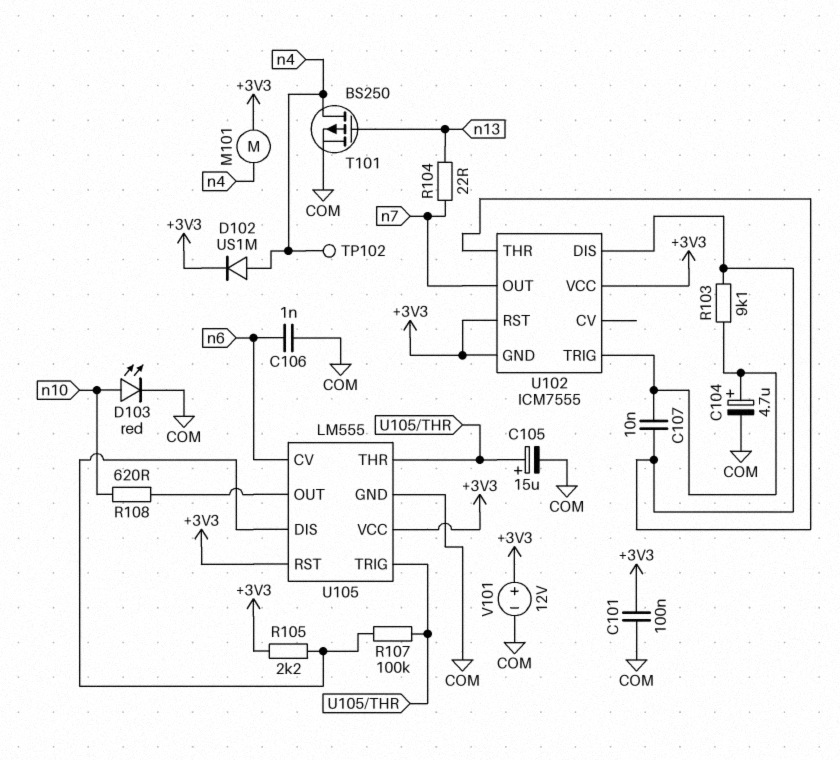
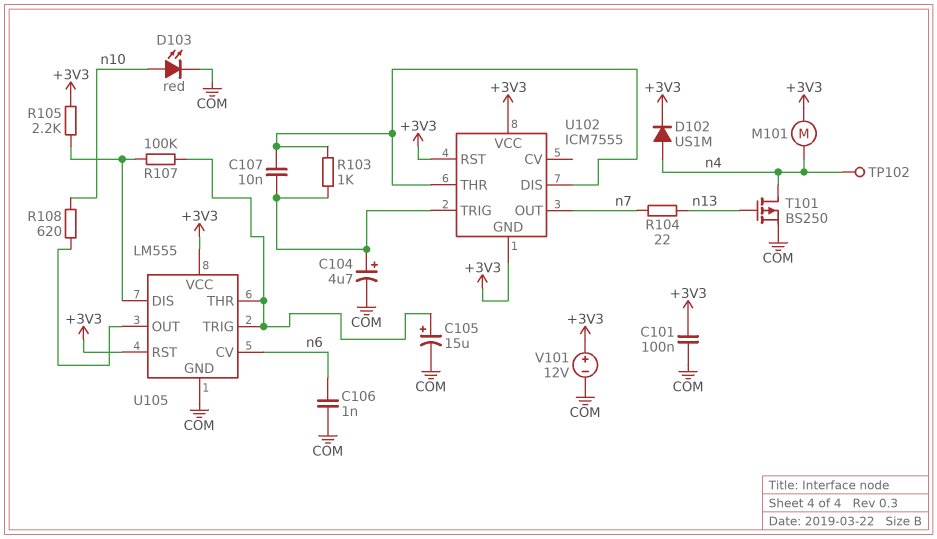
R103: 9.1k (U102/DIS, U102/TRIG) -> 1k (U102/DIS, U102/TRIG)

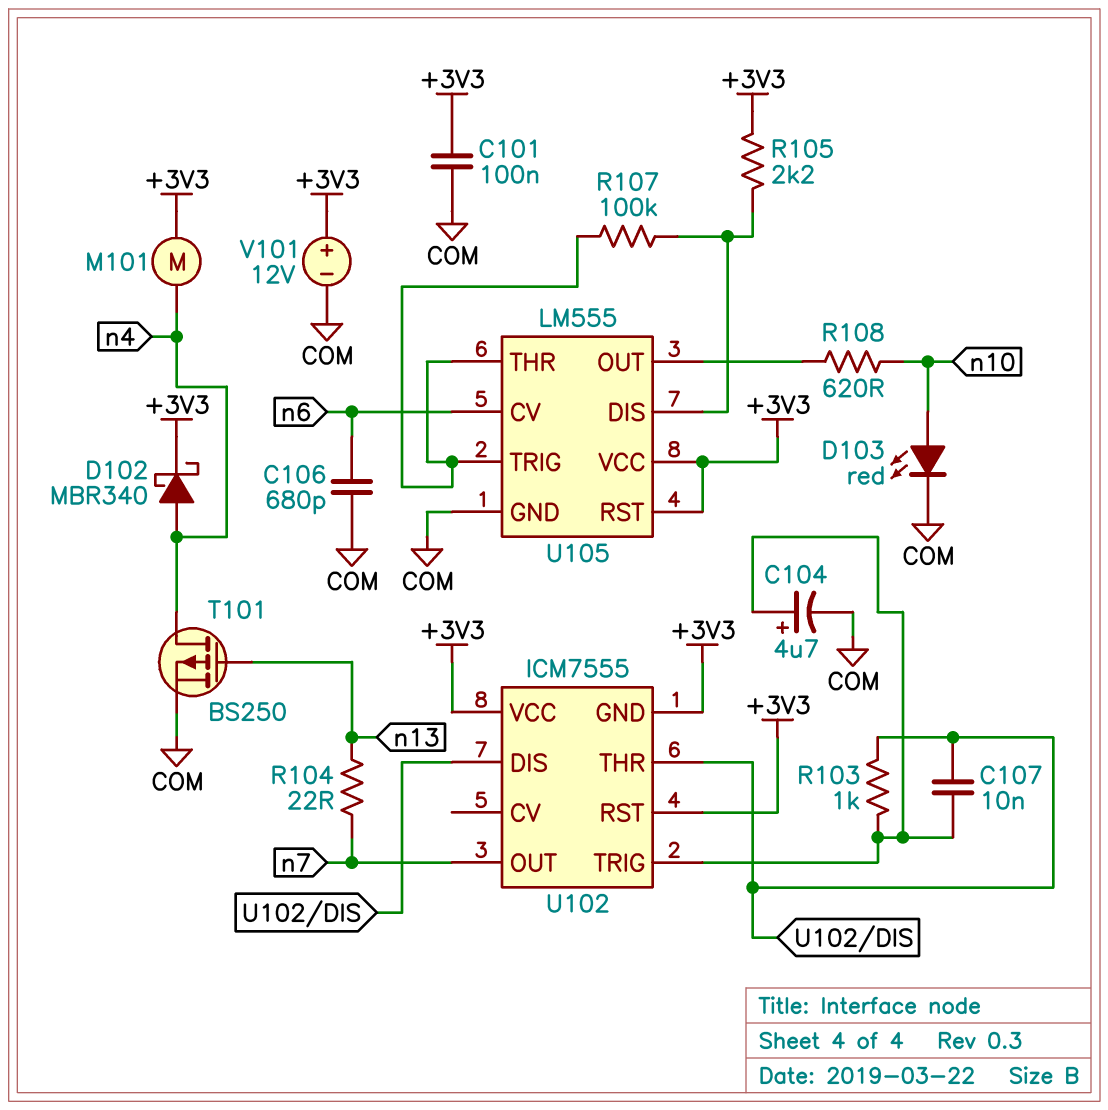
C105: 15uF (plus U105/THR, minus COM) -> none
C106: 1nF (COM, n6) -> 680pF (COM, n6)
D102: diode US1M (A n4, K +3V3) -> schottky MBR340 (A n4, K +3V3)
TP102: test point (n4) -> none

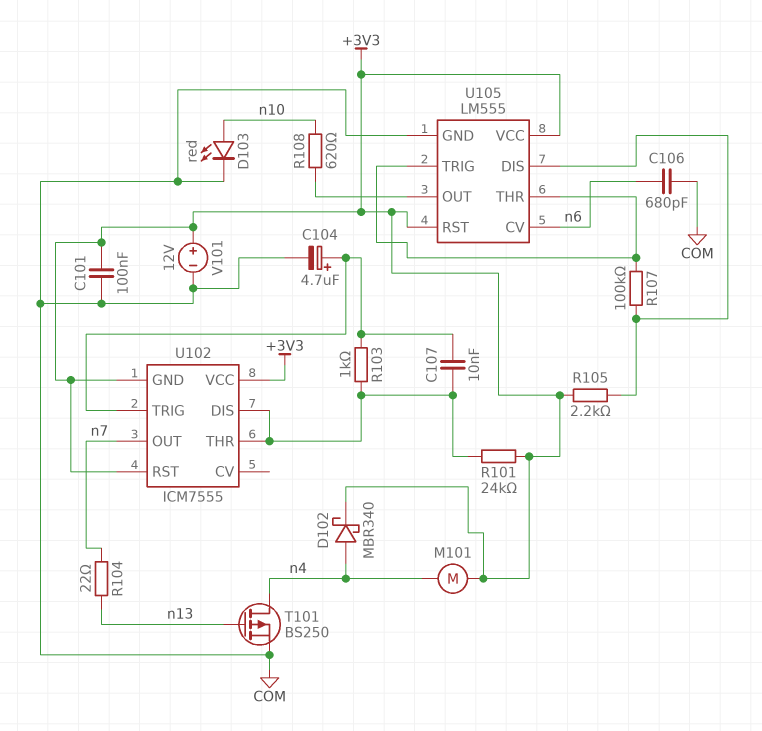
R101: none -> 24k (+3V3, U102/DIS)

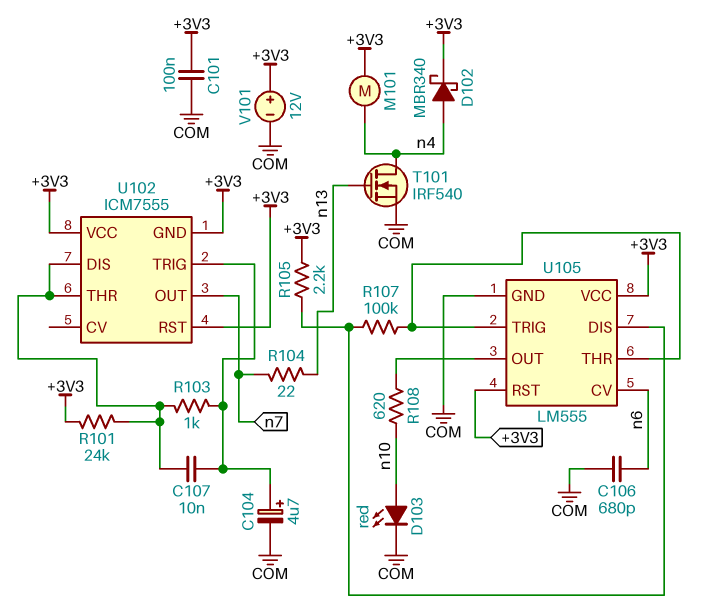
T101: PMOS BS250 (G n13, D n4, S COM) -> NMOS IRF540 (G n13, D n4, S COM)

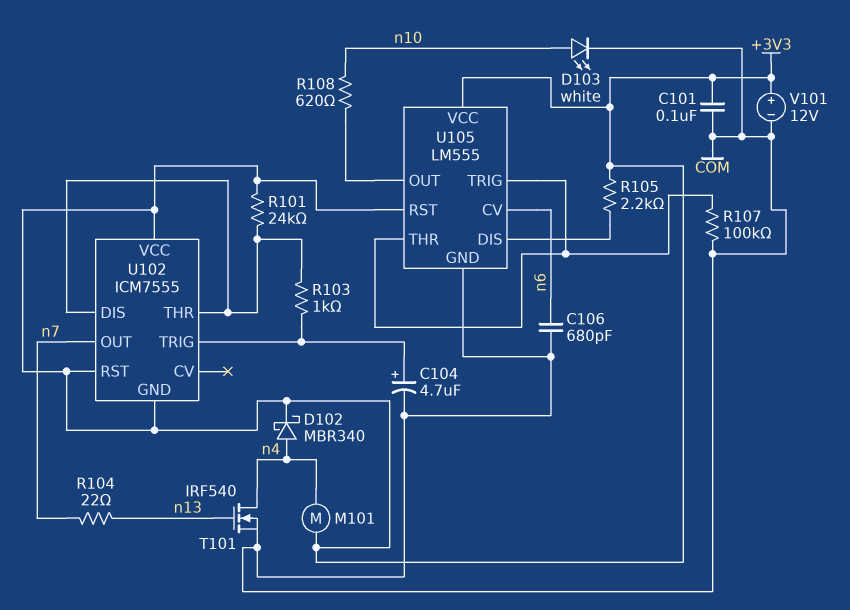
C107: 10nF (U102/DIS, U102/TRIG) -> none
D103: LED red (A n10, K COM) -> LED white (A n10, K COM)
R107: 100k (U105/DIS, U105/THR) -> 100k (COM, U105/THR)

